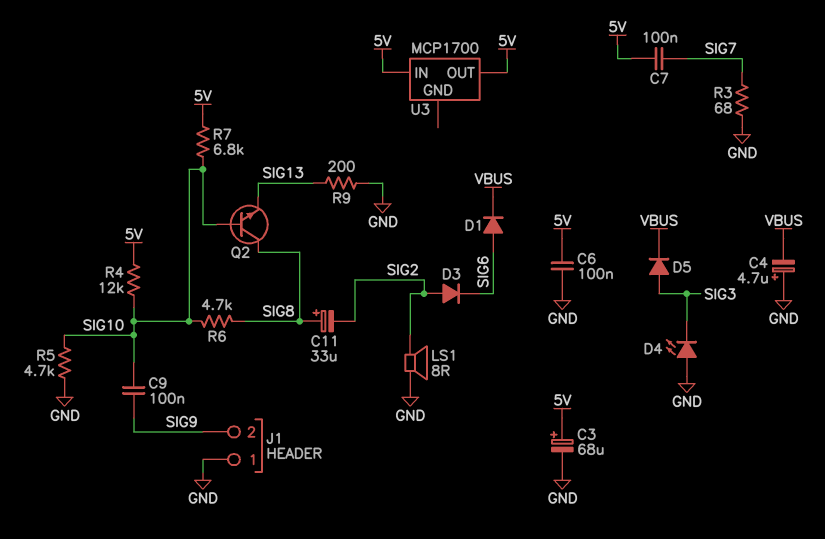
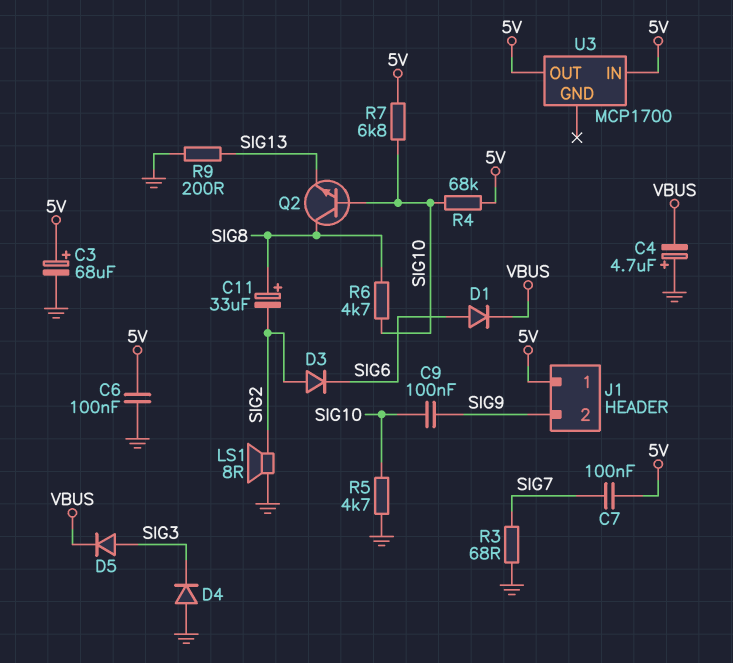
D4: LED (A GND, K SIG3) -> diode (A GND, K SIG3)
J1 pin 1: GND -> 5V
R4: 12k (5V, SIG10) -> 68k (5V, SIG10)

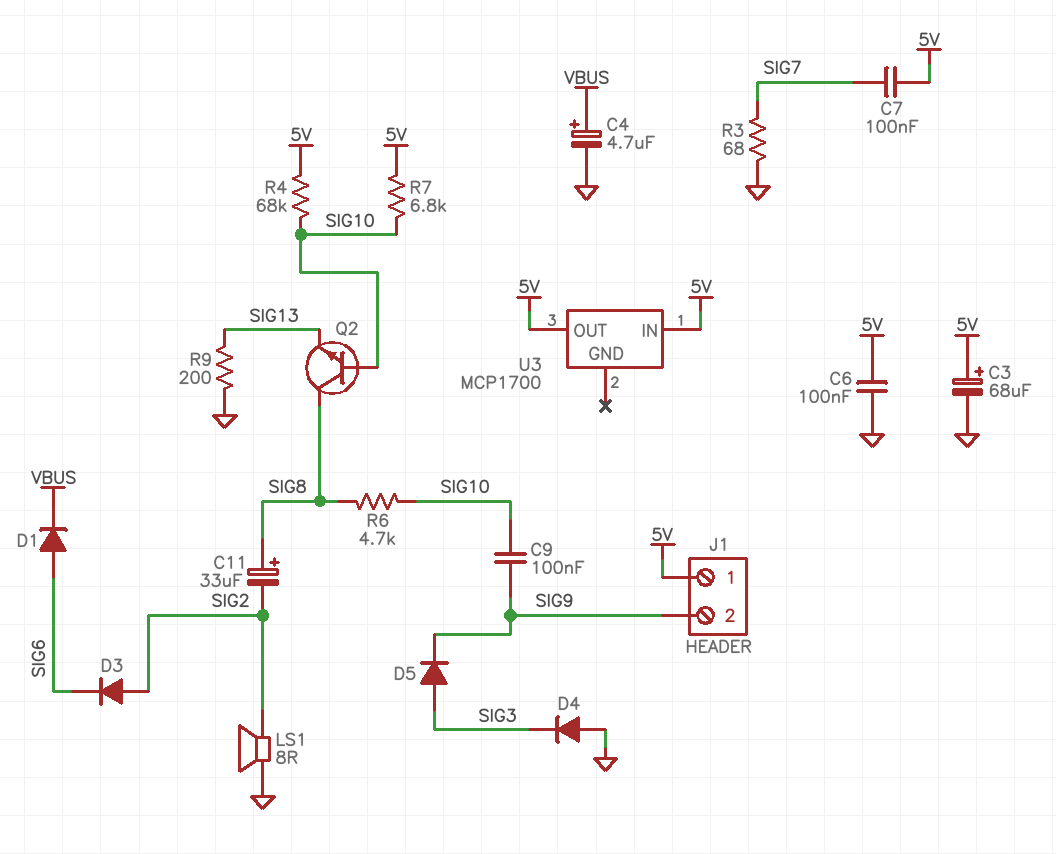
C4: 4.7uF (plus GND, minus VBUS) -> 4.7uF (plus VBUS, minus GND)
D5: diode (A SIG3, K VBUS) -> diode (A SIG3, K SIG9)
R5: 4.7k (GND, SIG10) -> none

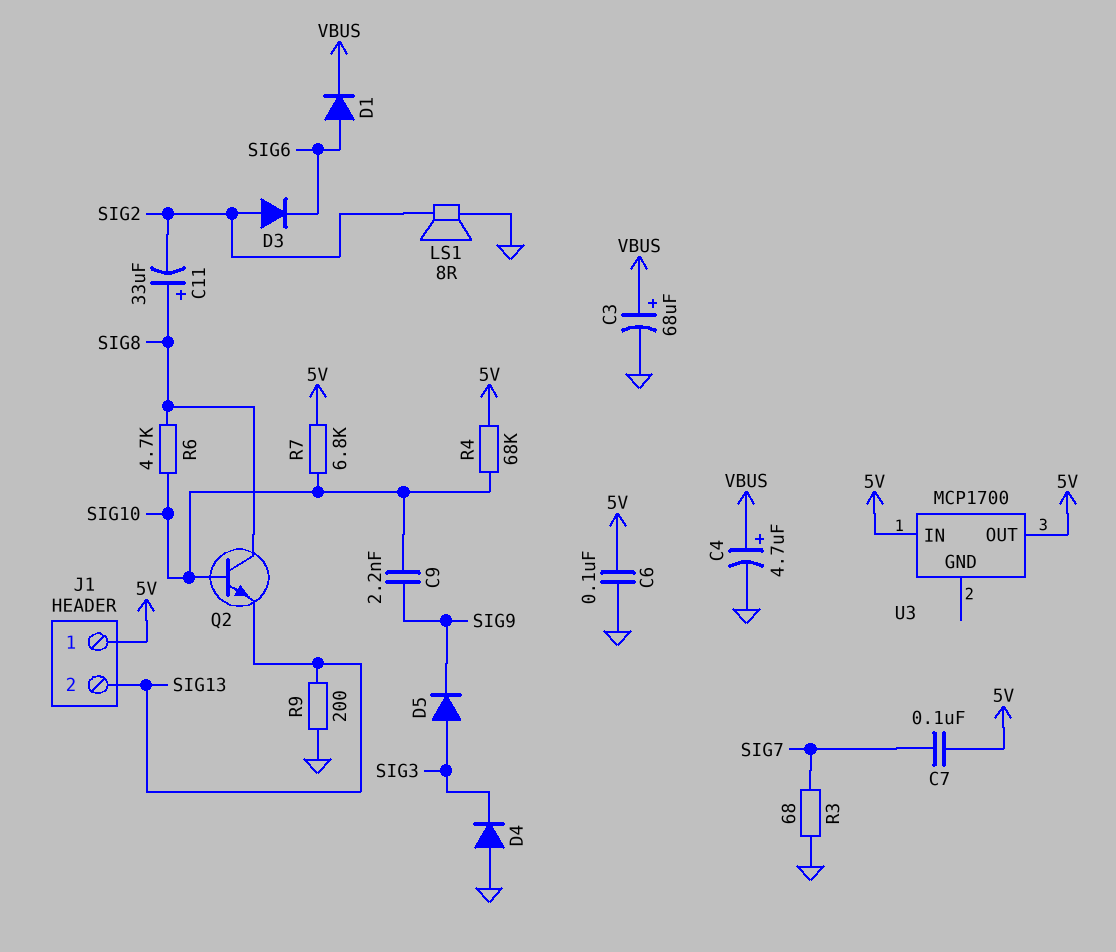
C3: 68uF (plus 5V, minus GND) -> 68uF (plus VBUS, minus GND)
C9: 100nF (SIG9, SIG10) -> 2.2nF (SIG9, SIG10)
J1 pin 2: SIG9 -> SIG13

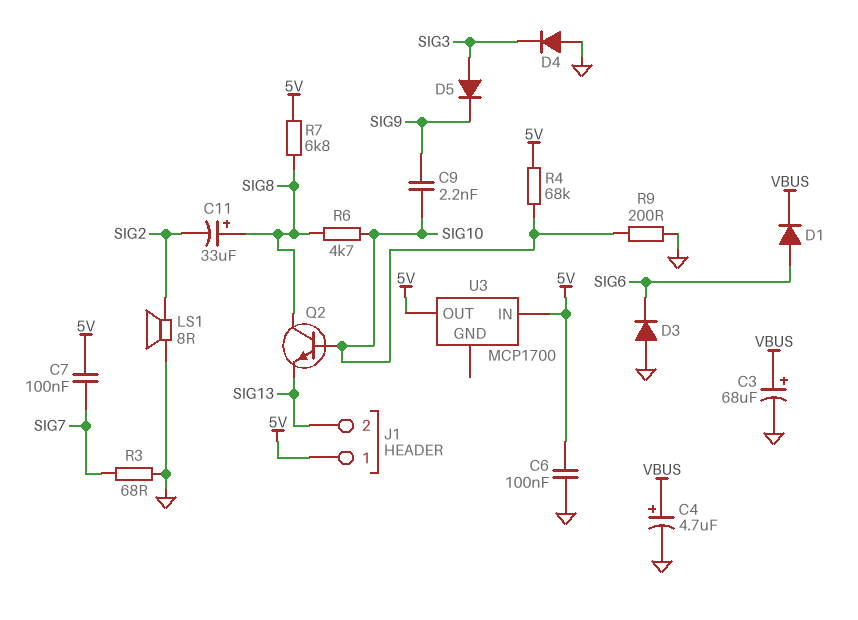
D3: diode (A SIG2, K SIG6) -> diode (A GND, K SIG6)
R7: 6.8k (5V, SIG10) -> 6.8k (5V, SIG8)
R9: 200 (GND, SIG13) -> 200 (GND, SIG10)

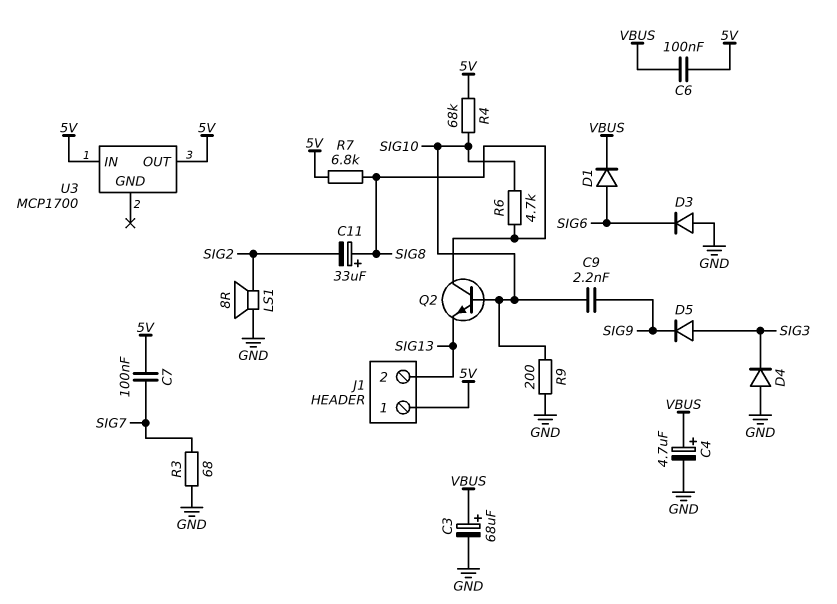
C6: 100nF (5V, GND) -> 100nF (5V, VBUS)

